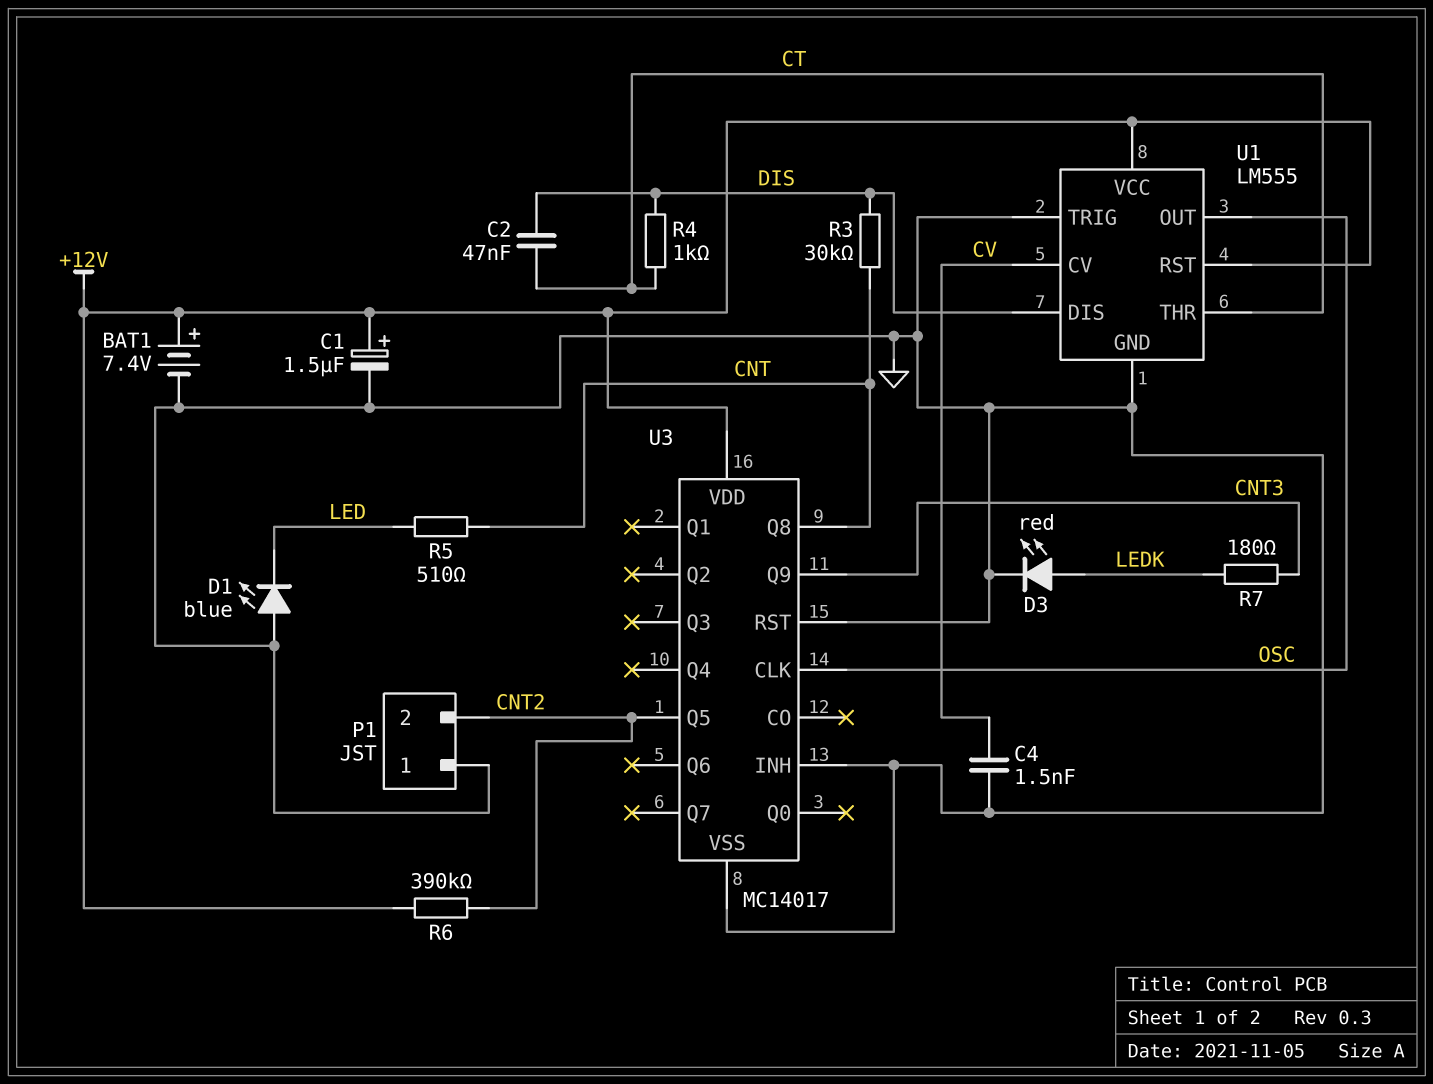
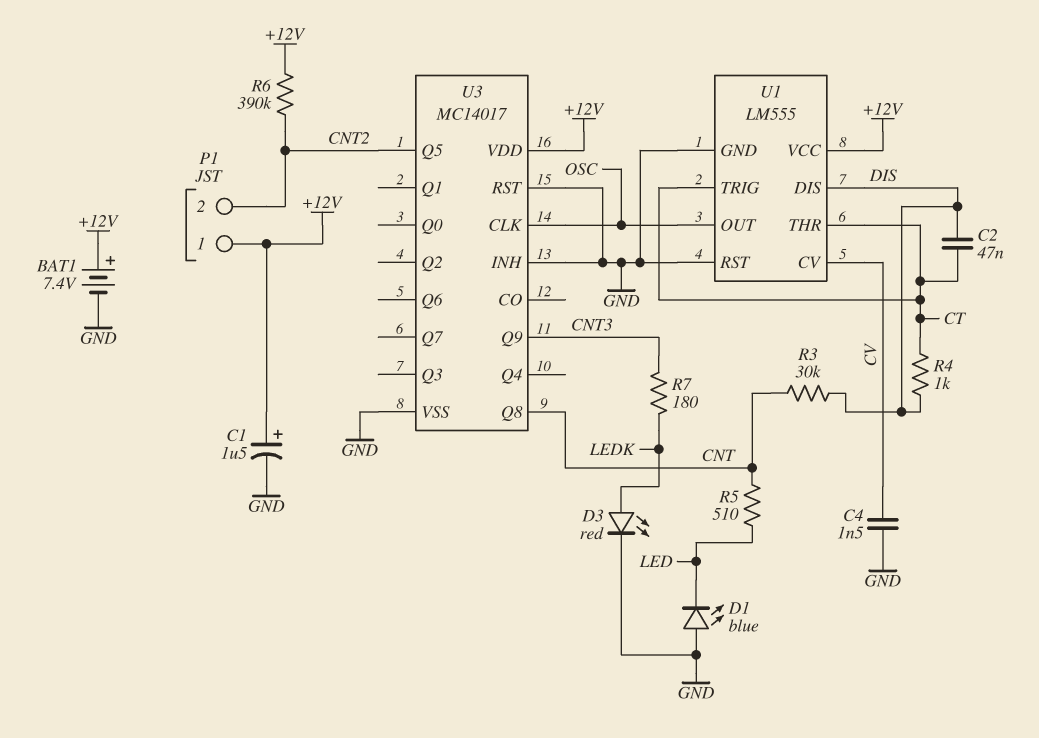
P1 pin 1: GND -> +12V
U1 pin RST: +12V -> GND
U1 pin TRIG: GND -> CT

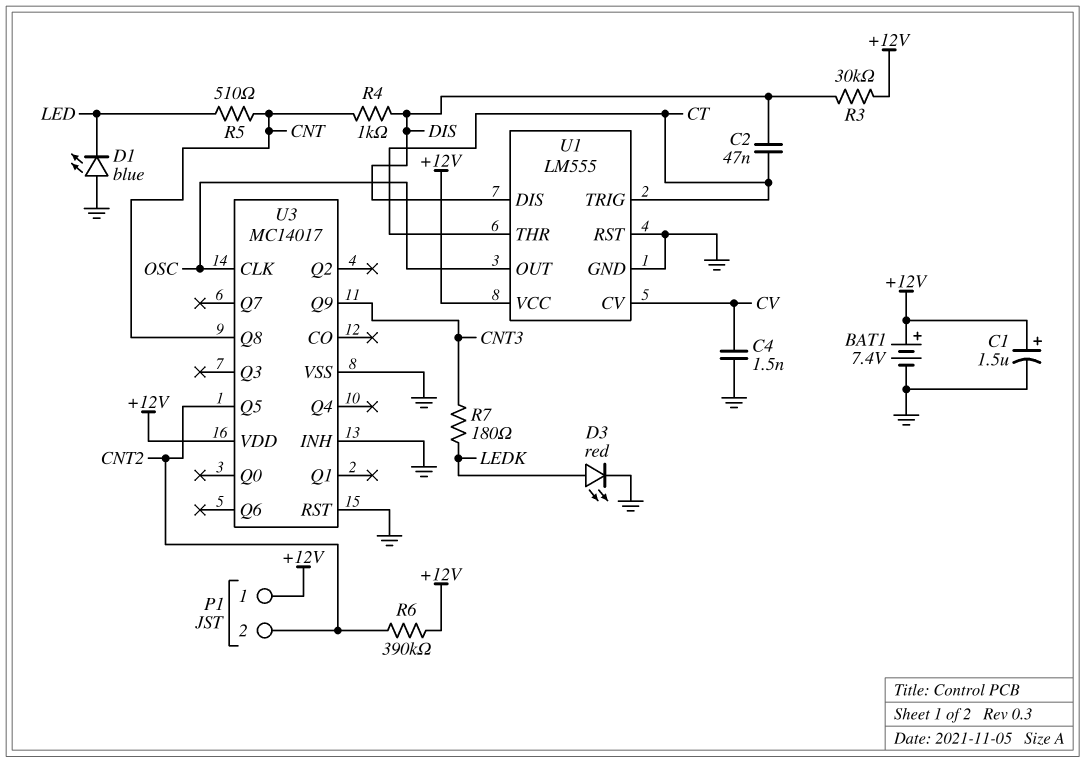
R3: 30k (CNT, DIS) -> 30k (+12V, DIS)
R4: 1k (CT, DIS) -> 1k (CNT, DIS)

